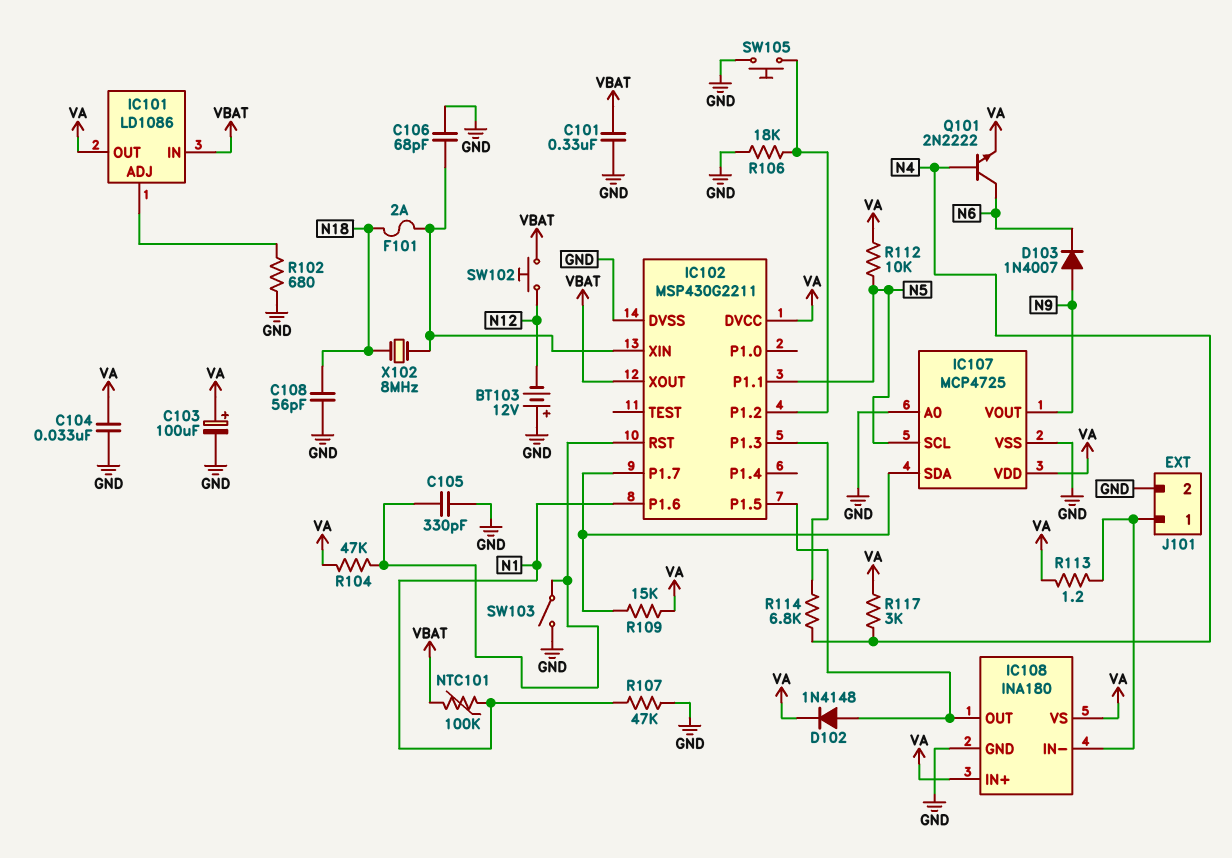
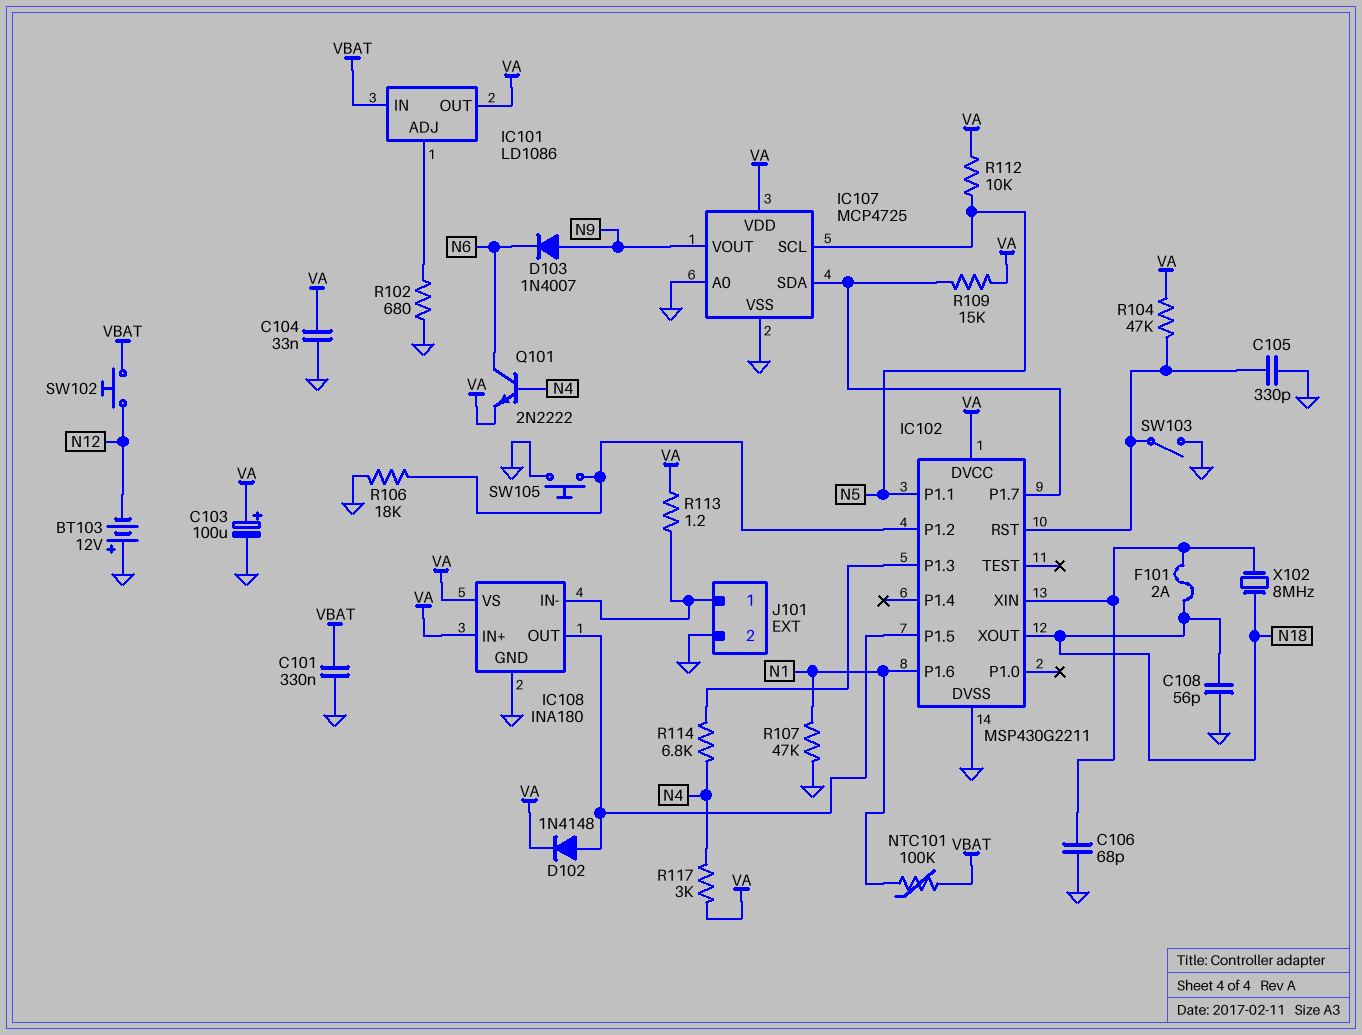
IC102 pin XOUT: VBAT -> N18

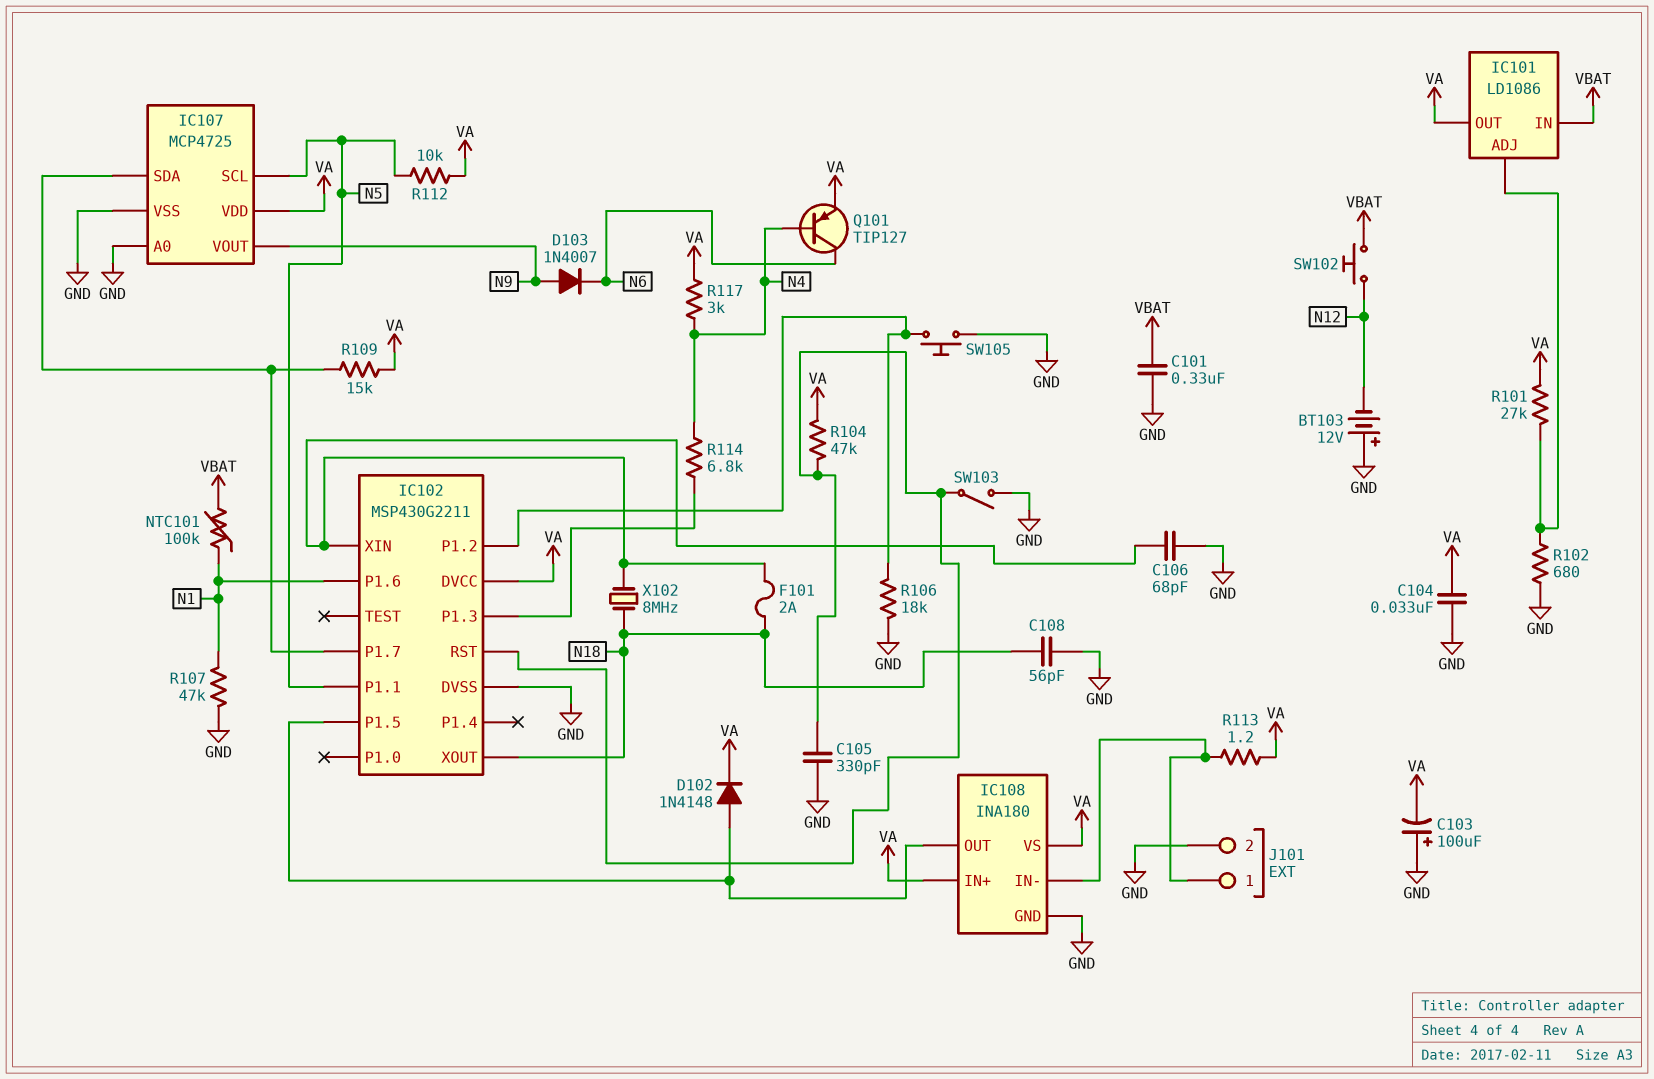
C103: 100uF (plus VA, minus GND) -> 100uF (plus GND, minus VA)
Q101: NPN 2N2222 (B N4, C N6, E VA) -> PNP TIP127 (B N4, C N6, E VA)
R101: none -> 27k (IC101/ADJ, VA)

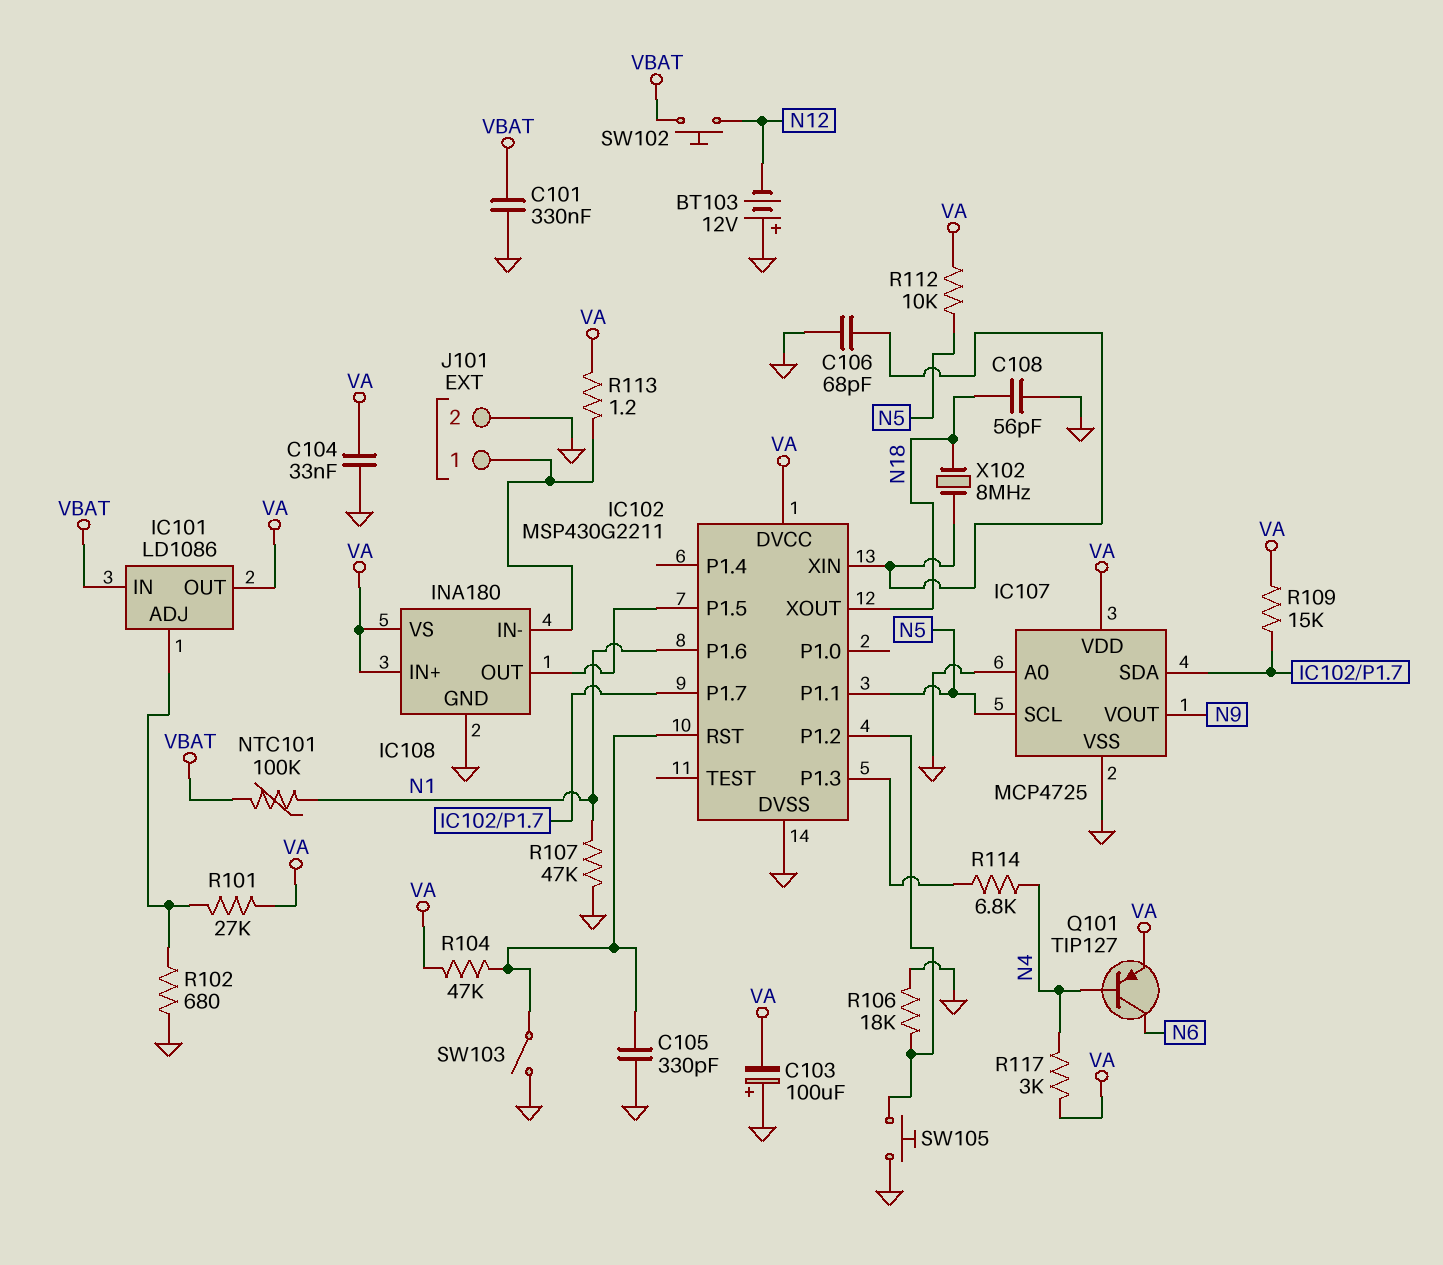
D102: diode 1N4148 (A IC102/P1.5, K VA) -> none
D103: diode 1N4007 (A N9, K N6) -> none
F101: 2A (IC102/XIN, N18) -> none

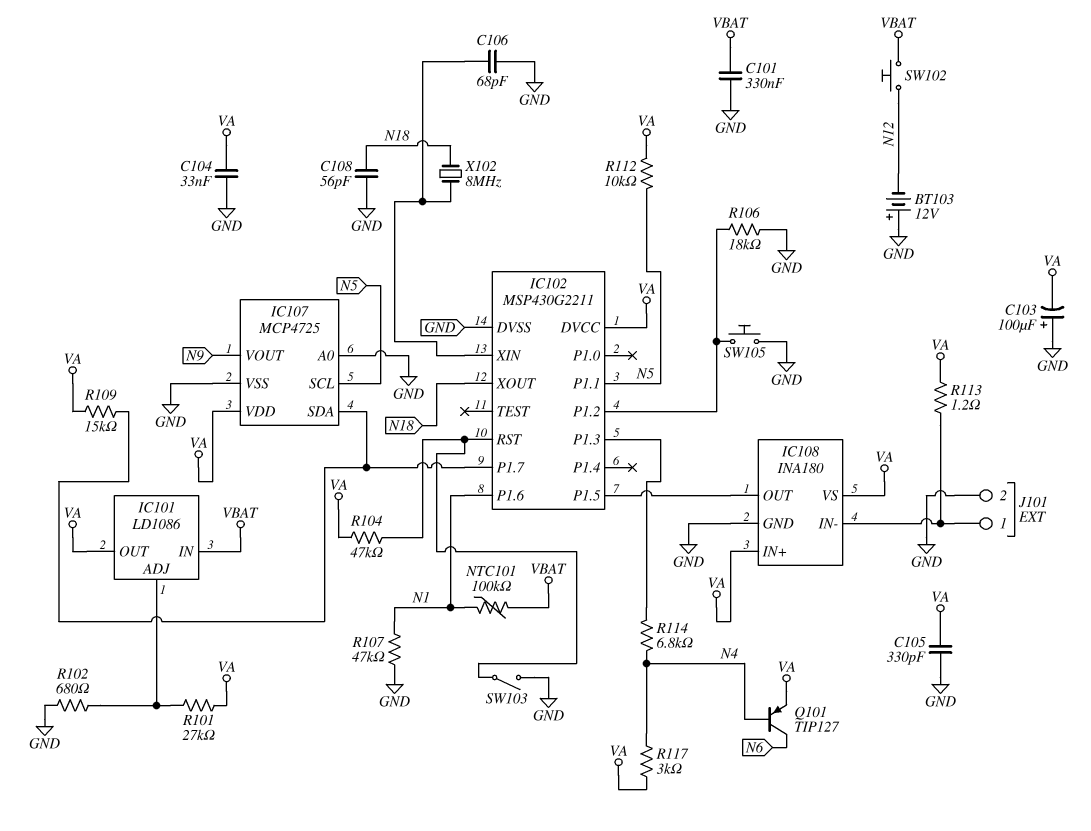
C105: 330pF (GND, IC102/RST) -> 330pF (GND, VA)

